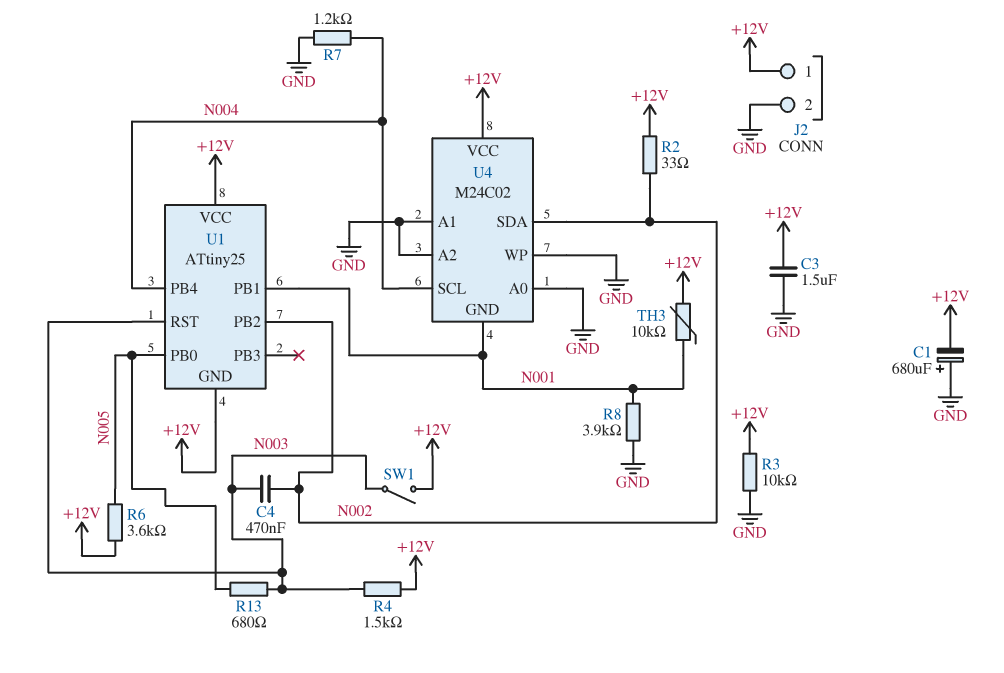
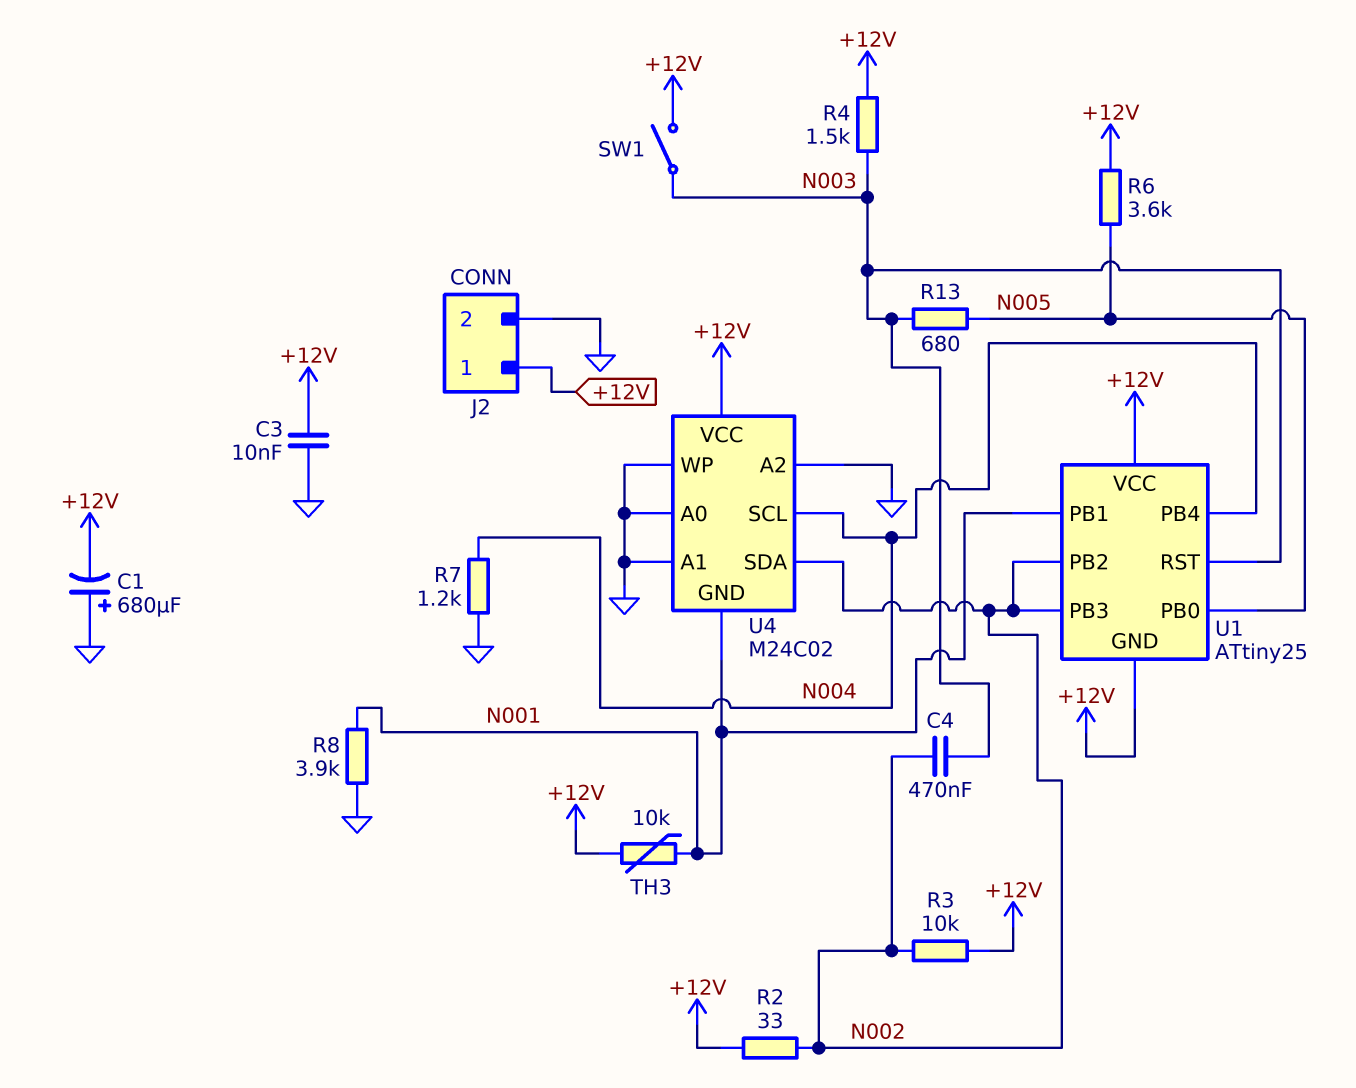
C3: 1.5uF (+12V, GND) -> 10nF (+12V, GND)
R3: 10k (+12V, GND) -> 10k (+12V, N002)
U1 pin PB3: none -> N002

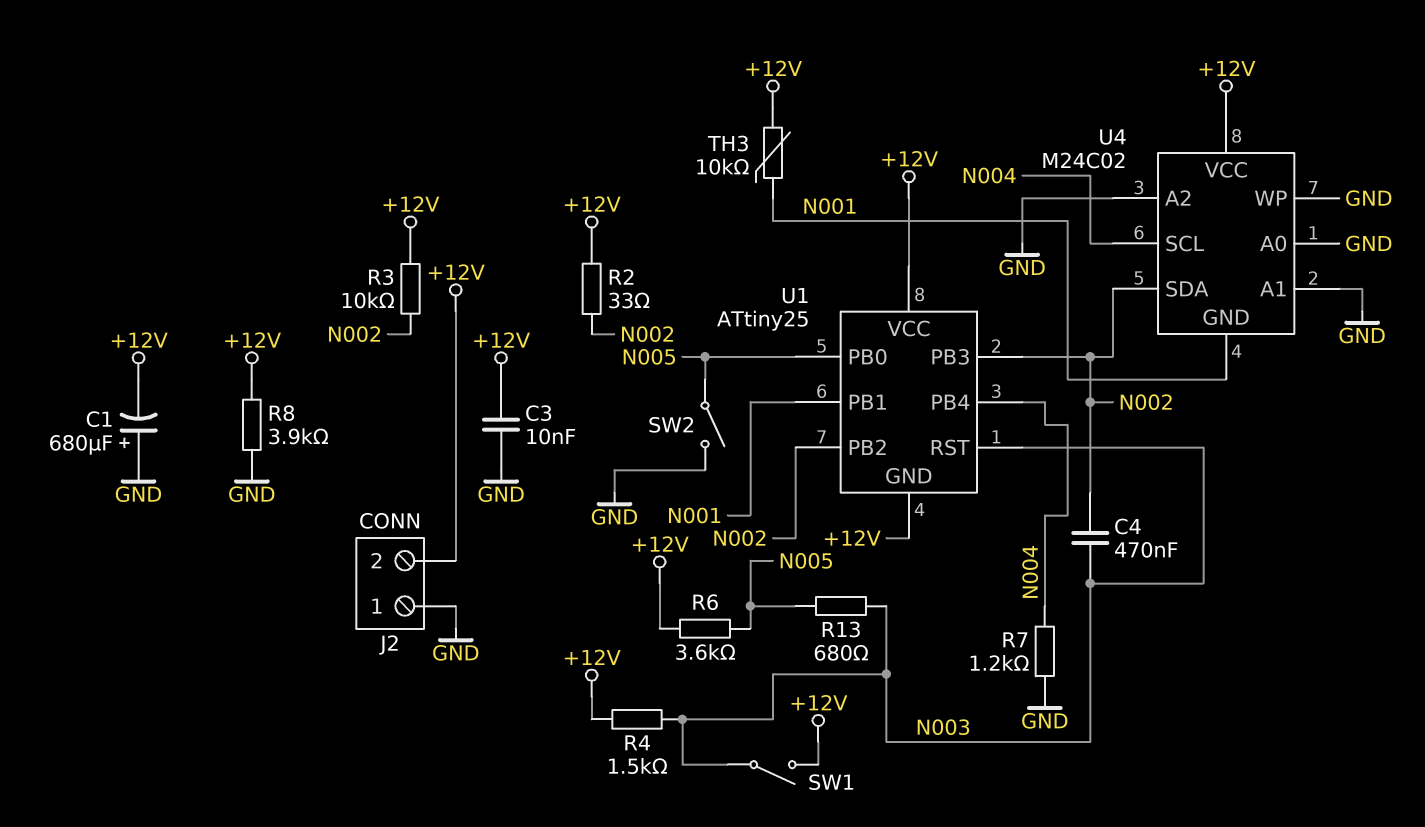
J2 pin 1: +12V -> GND
J2 pin 2: GND -> +12V
R8: 3.9k (GND, N001) -> 3.9k (+12V, GND)
SW2: none -> switch (GND, N005)

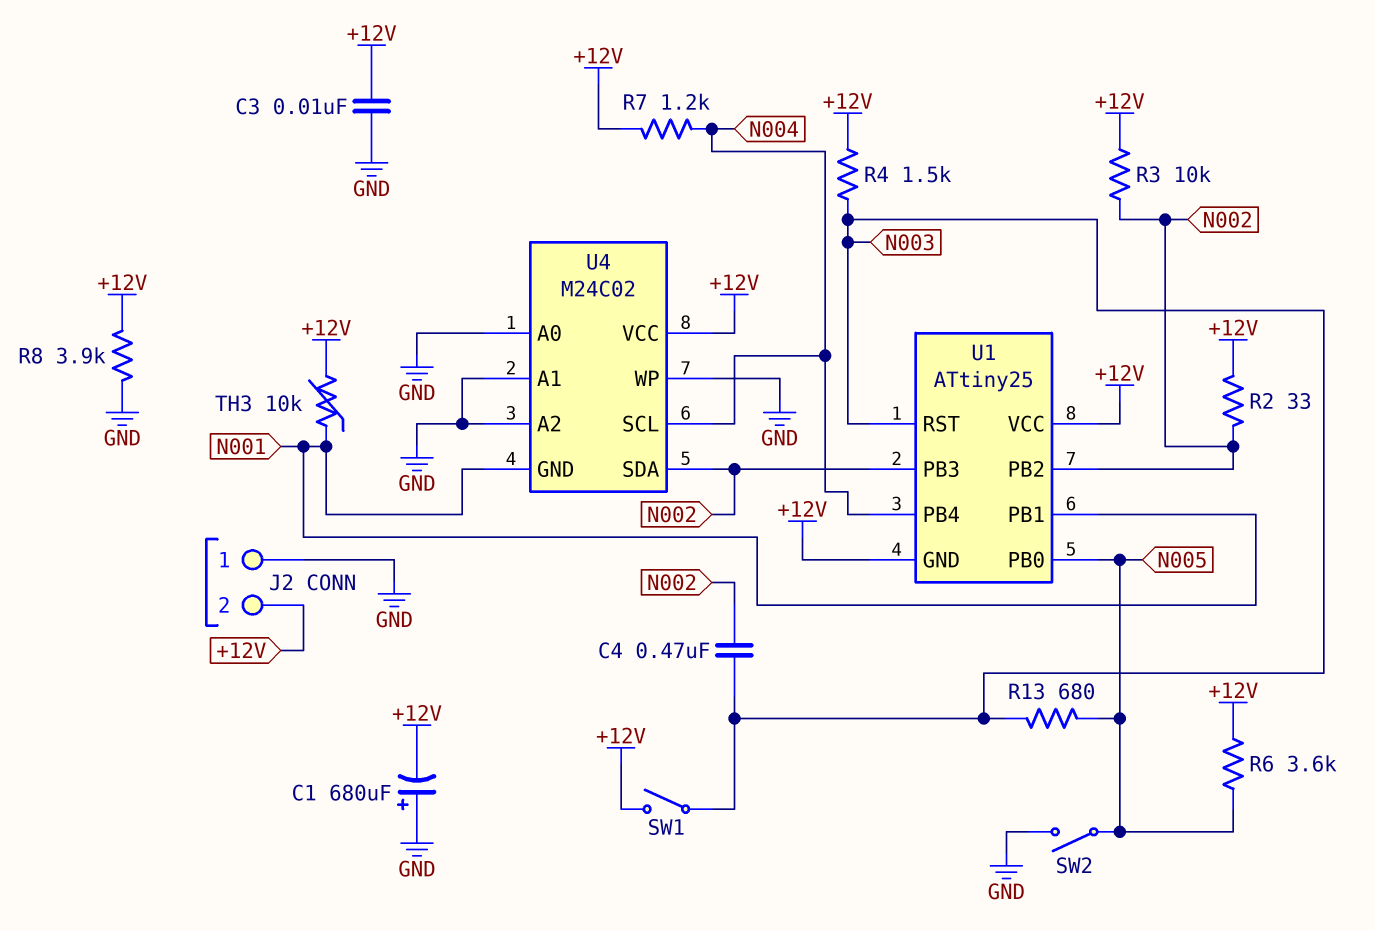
R7: 1.2k (GND, N004) -> 1.2k (+12V, N004)

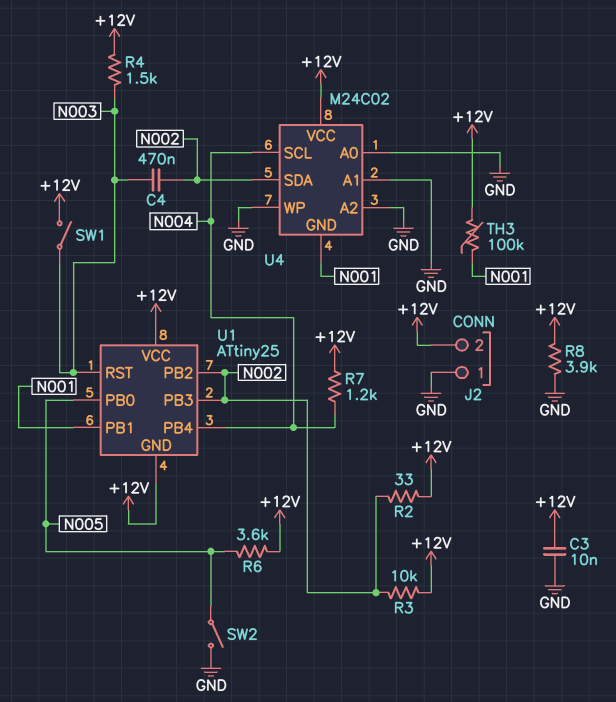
C1: 680uF (plus GND, minus +12V) -> none
R13: 680 (N003, N005) -> none
TH3: 10k (+12V, N001) -> 100k (+12V, N001)

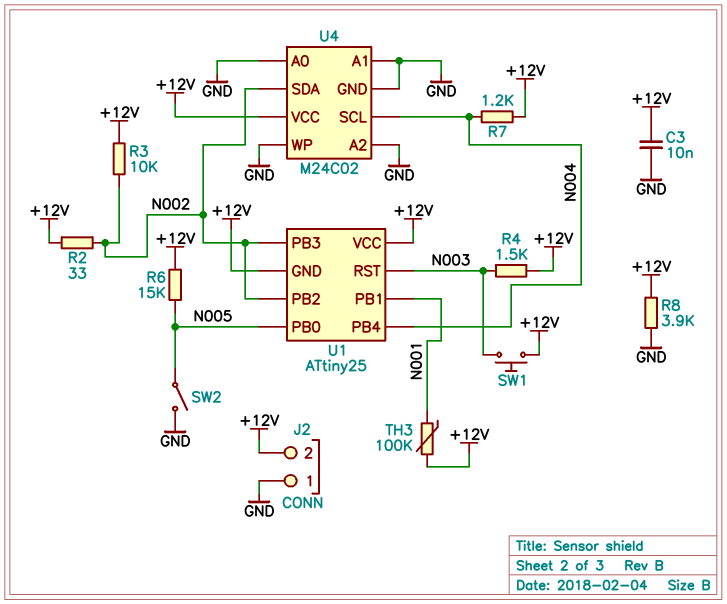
C4: 470nF (N002, N003) -> none
R6: 3.6k (+12V, N005) -> 15k (+12V, N005)
SW1: switch (+12V, N003) -> button (+12V, N003)
U4 pin GND: N001 -> GND

